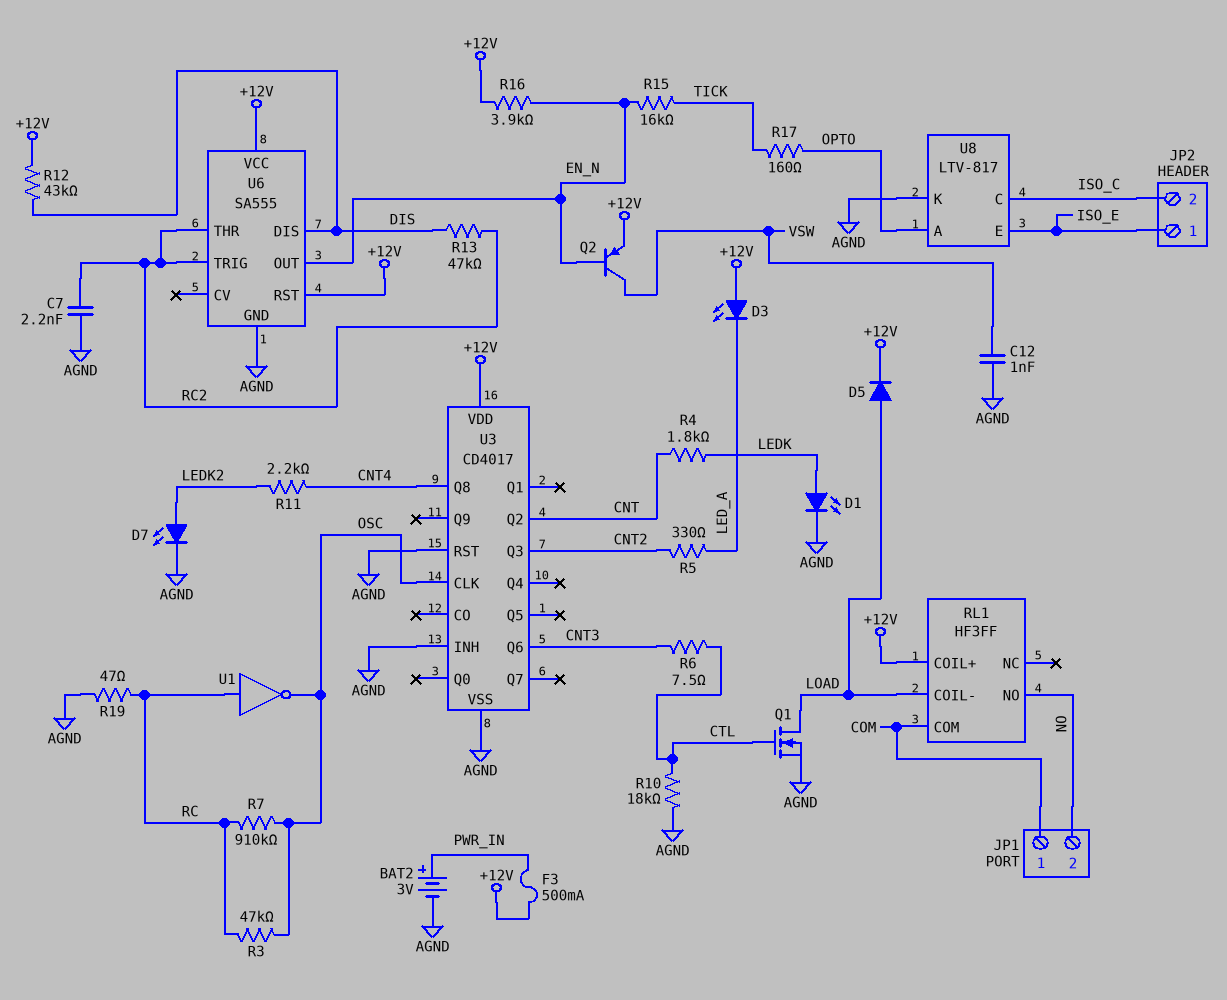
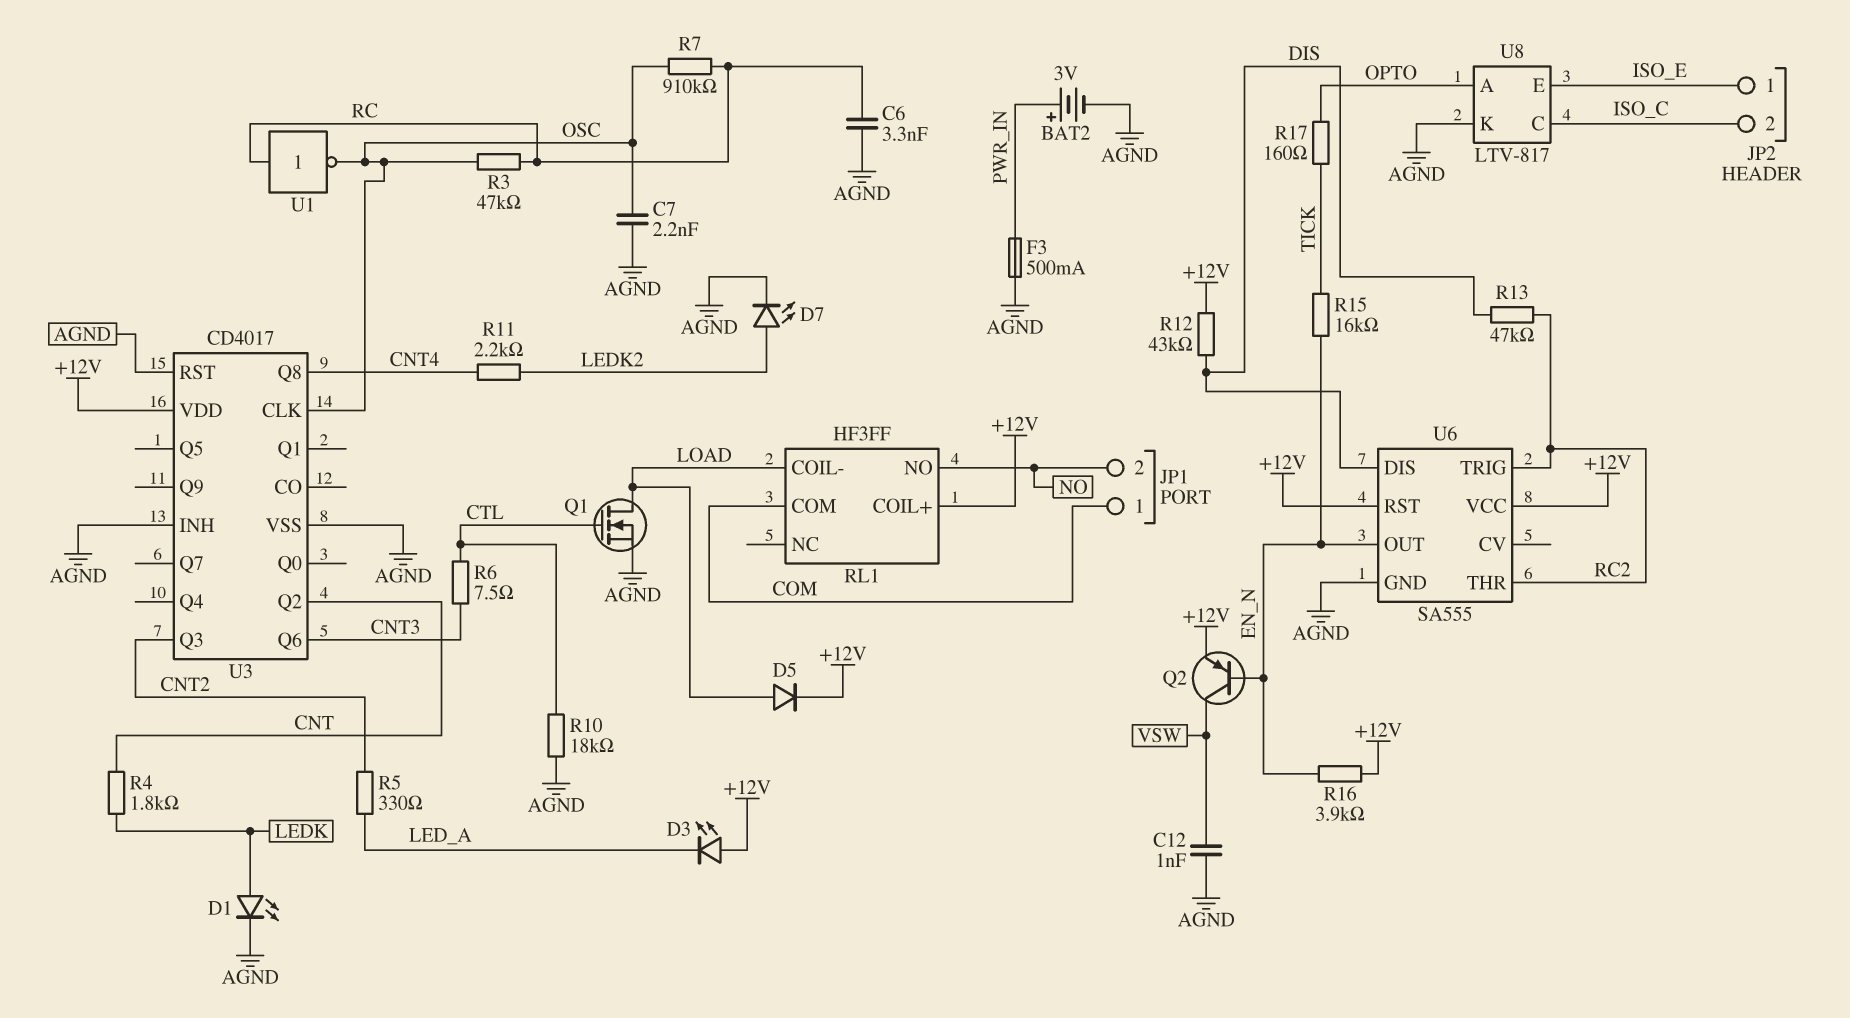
C6: none -> 3.3nF (AGND, RC)
C7: 2.2nF (AGND, RC2) -> 2.2nF (AGND, OSC)
F3: 500mA (+12V, PWR_IN) -> 500mA (AGND, PWR_IN)
R19: 47 (AGND, RC) -> none

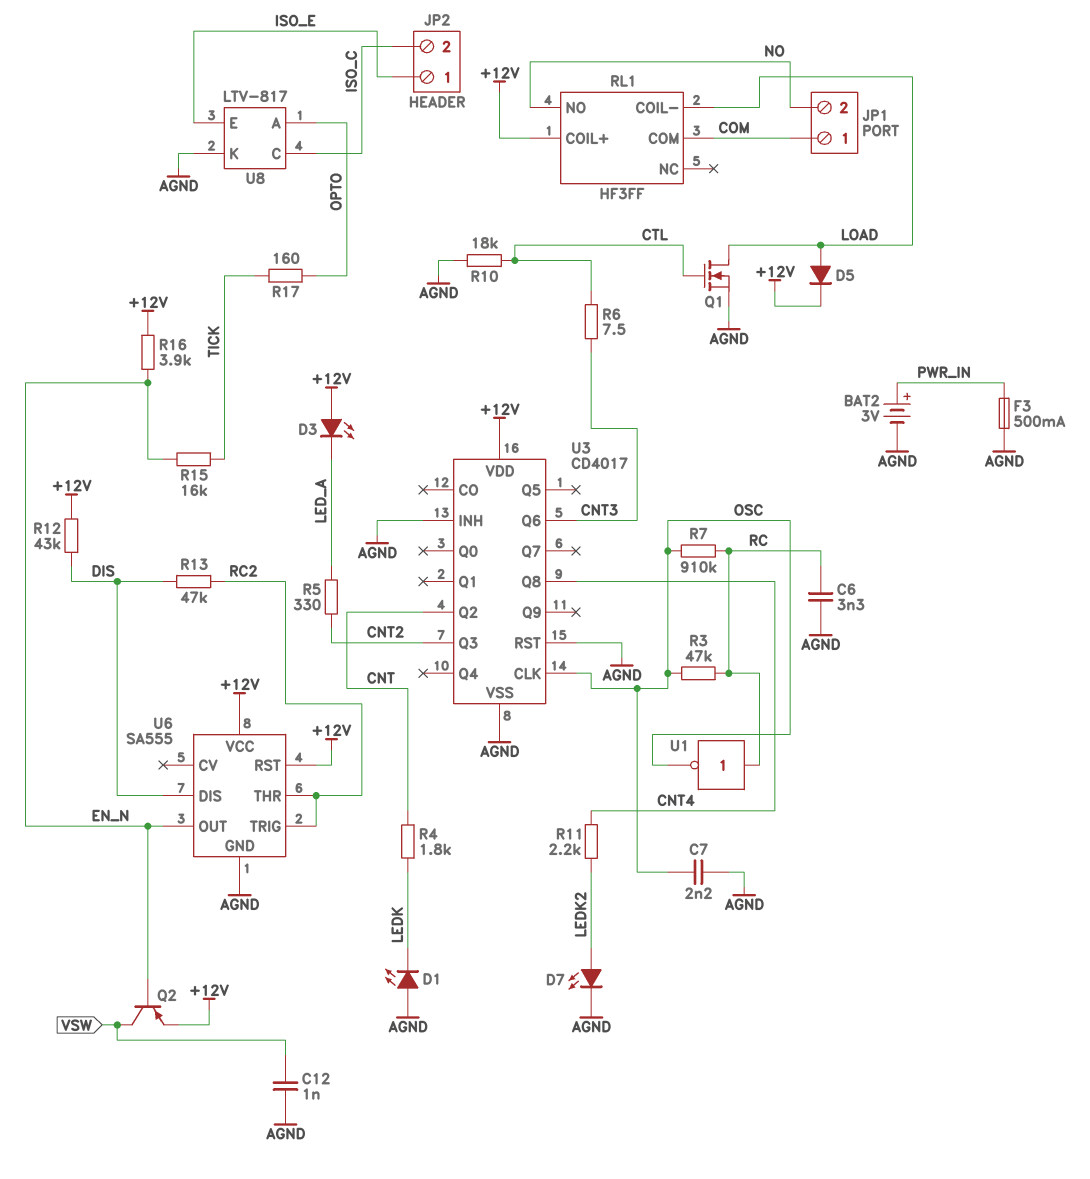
D1: LED (A LEDK, K AGND) -> LED (A AGND, K LEDK)

